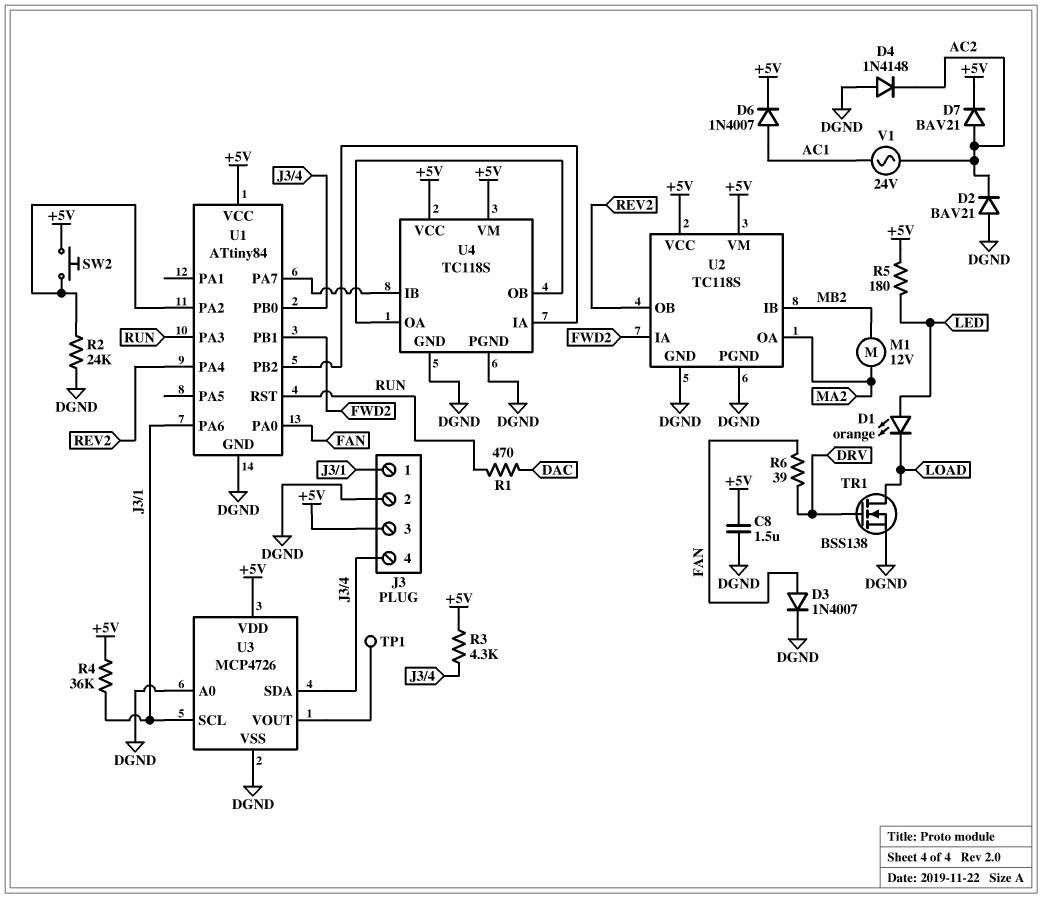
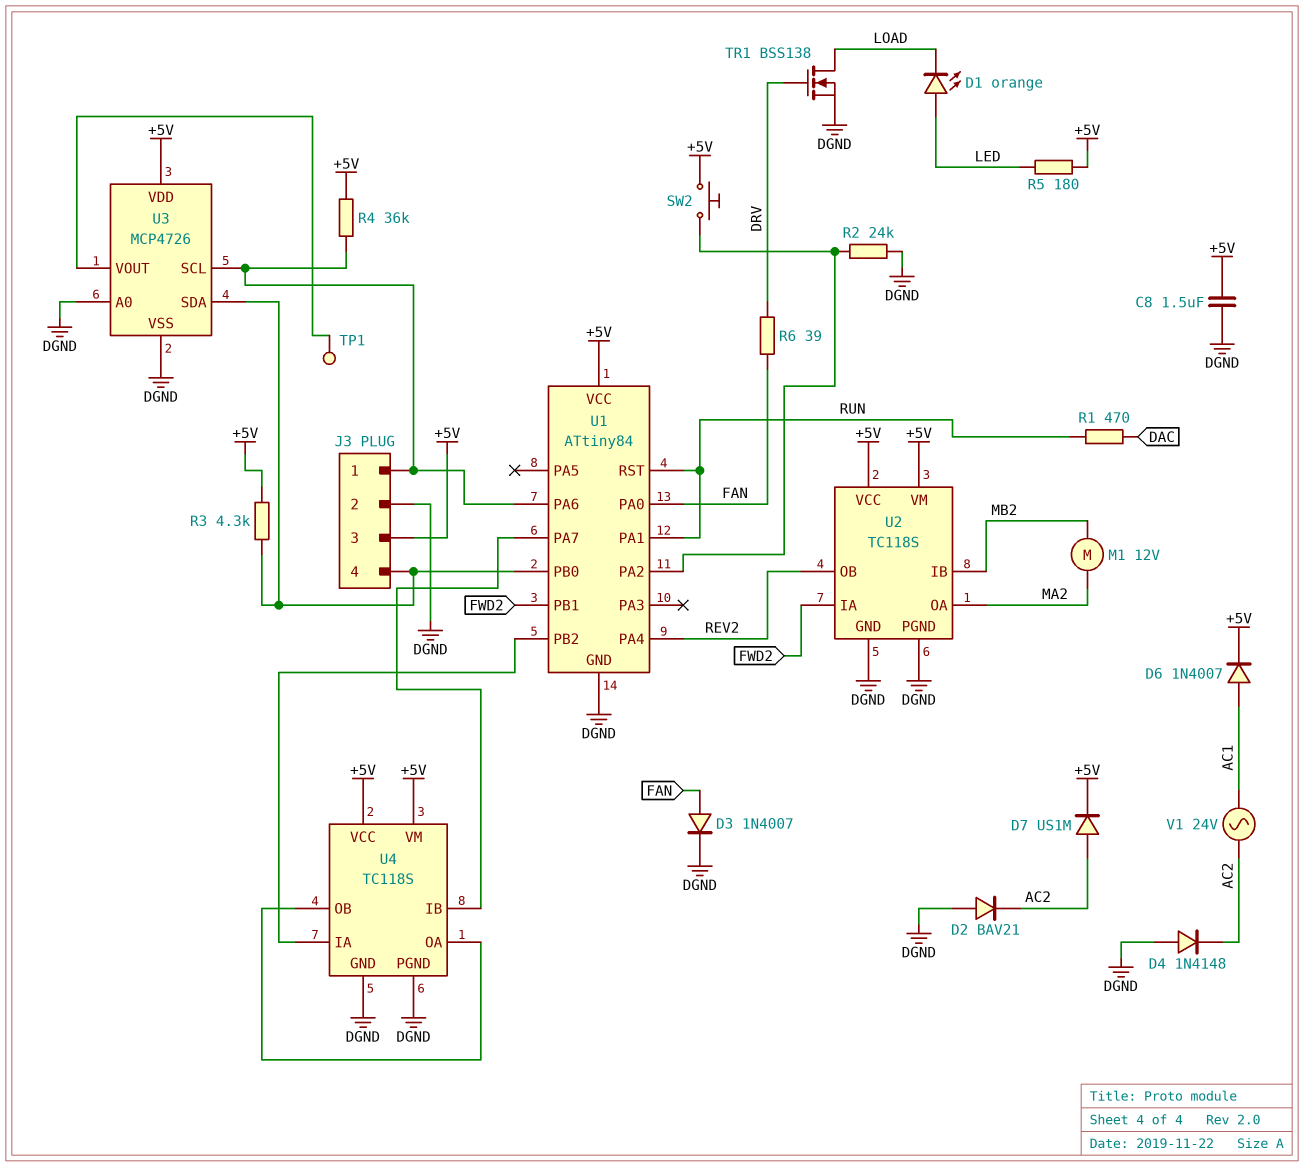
D7: diode BAV21 (A AC2, K +5V) -> diode US1M (A AC2, K +5V)
U1 pin PA1: none -> RUN
U1 pin PA3: RUN -> none

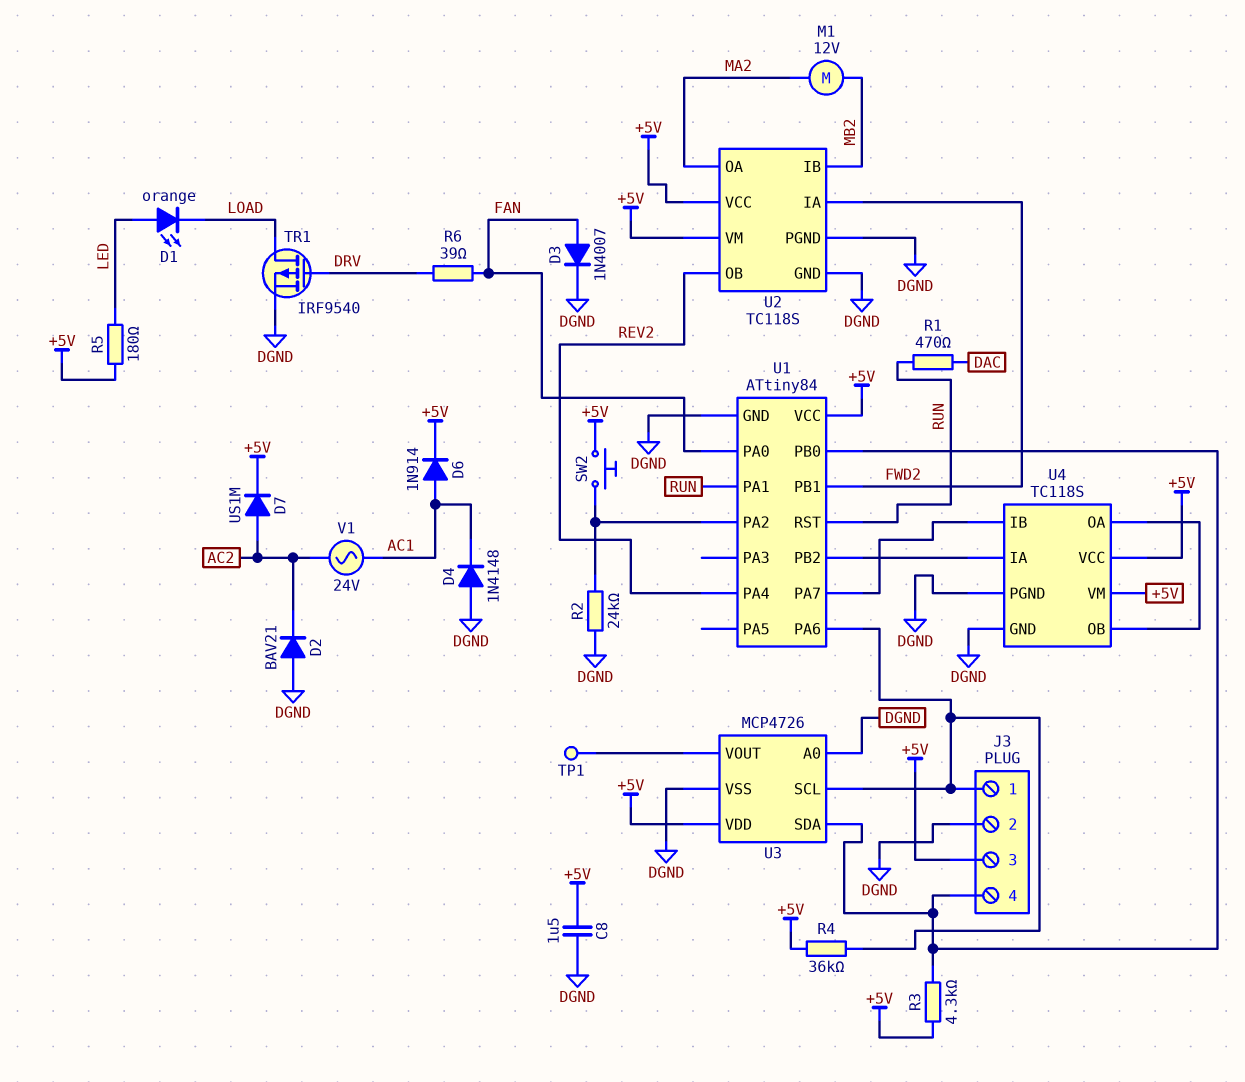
D4: diode 1N4148 (A DGND, K AC2) -> diode 1N4148 (A DGND, K AC1)
D6: diode 1N4007 (A AC1, K +5V) -> diode 1N914 (A AC1, K +5V)
TR1: NMOS BSS138 (G DRV, D LOAD, S DGND) -> PMOS IRF9540 (G DRV, D LOAD, S DGND)

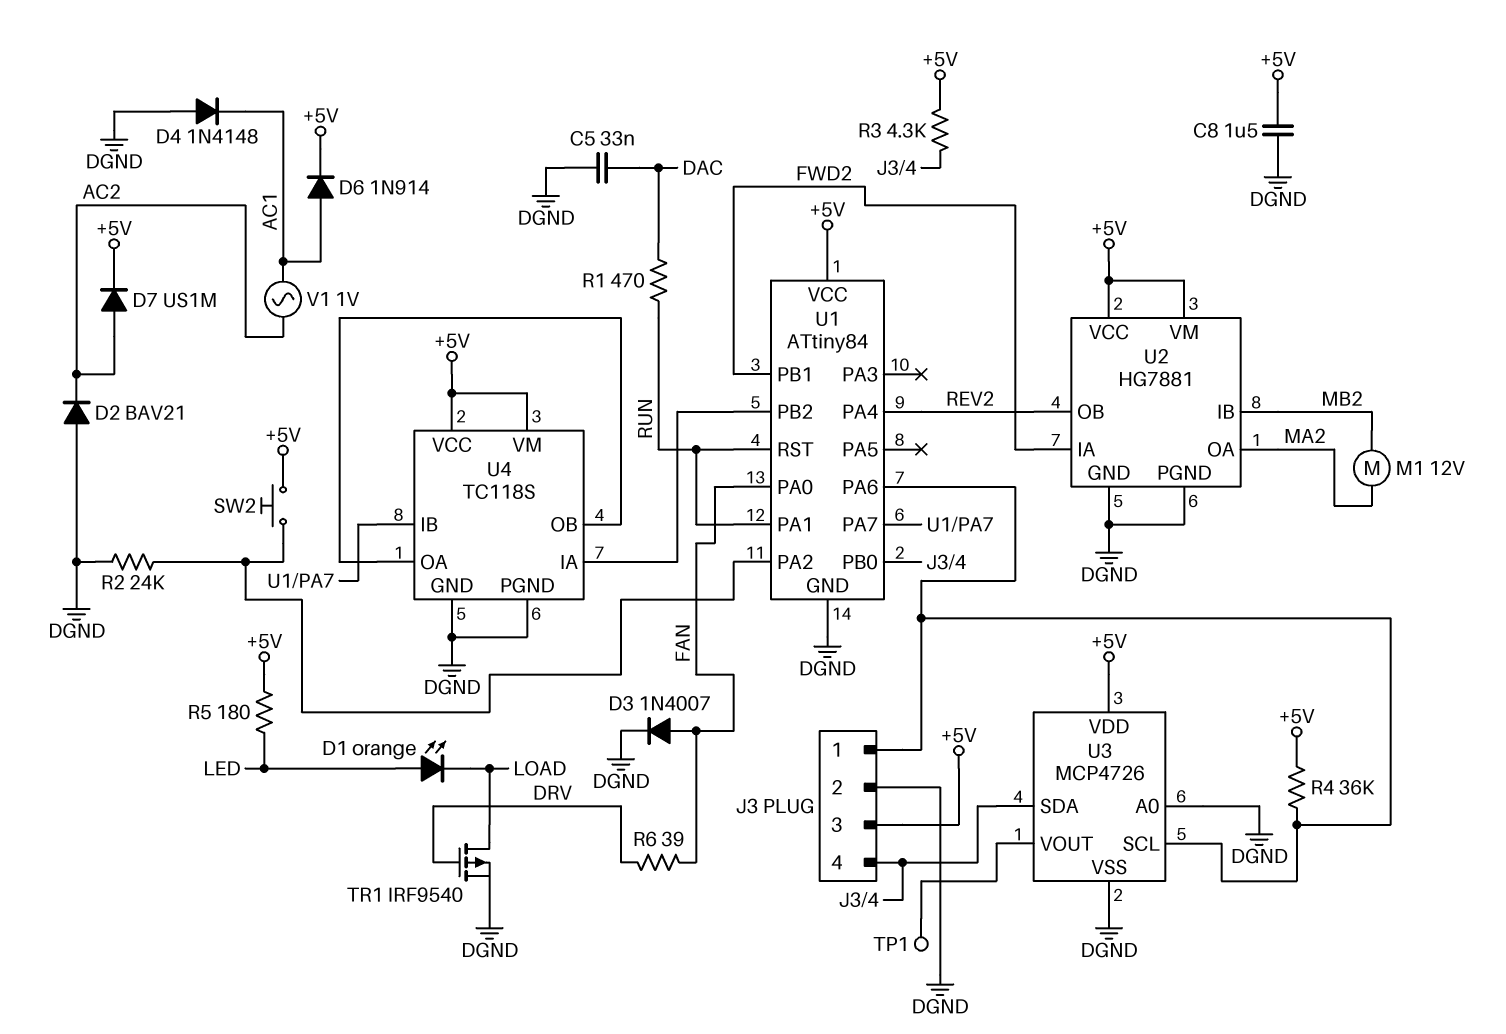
C5: none -> 33nF (DAC, DGND)
U2: TC118S -> HG7881
V1: AC 24V (AC1, AC2) -> AC 1V (AC1, AC2)

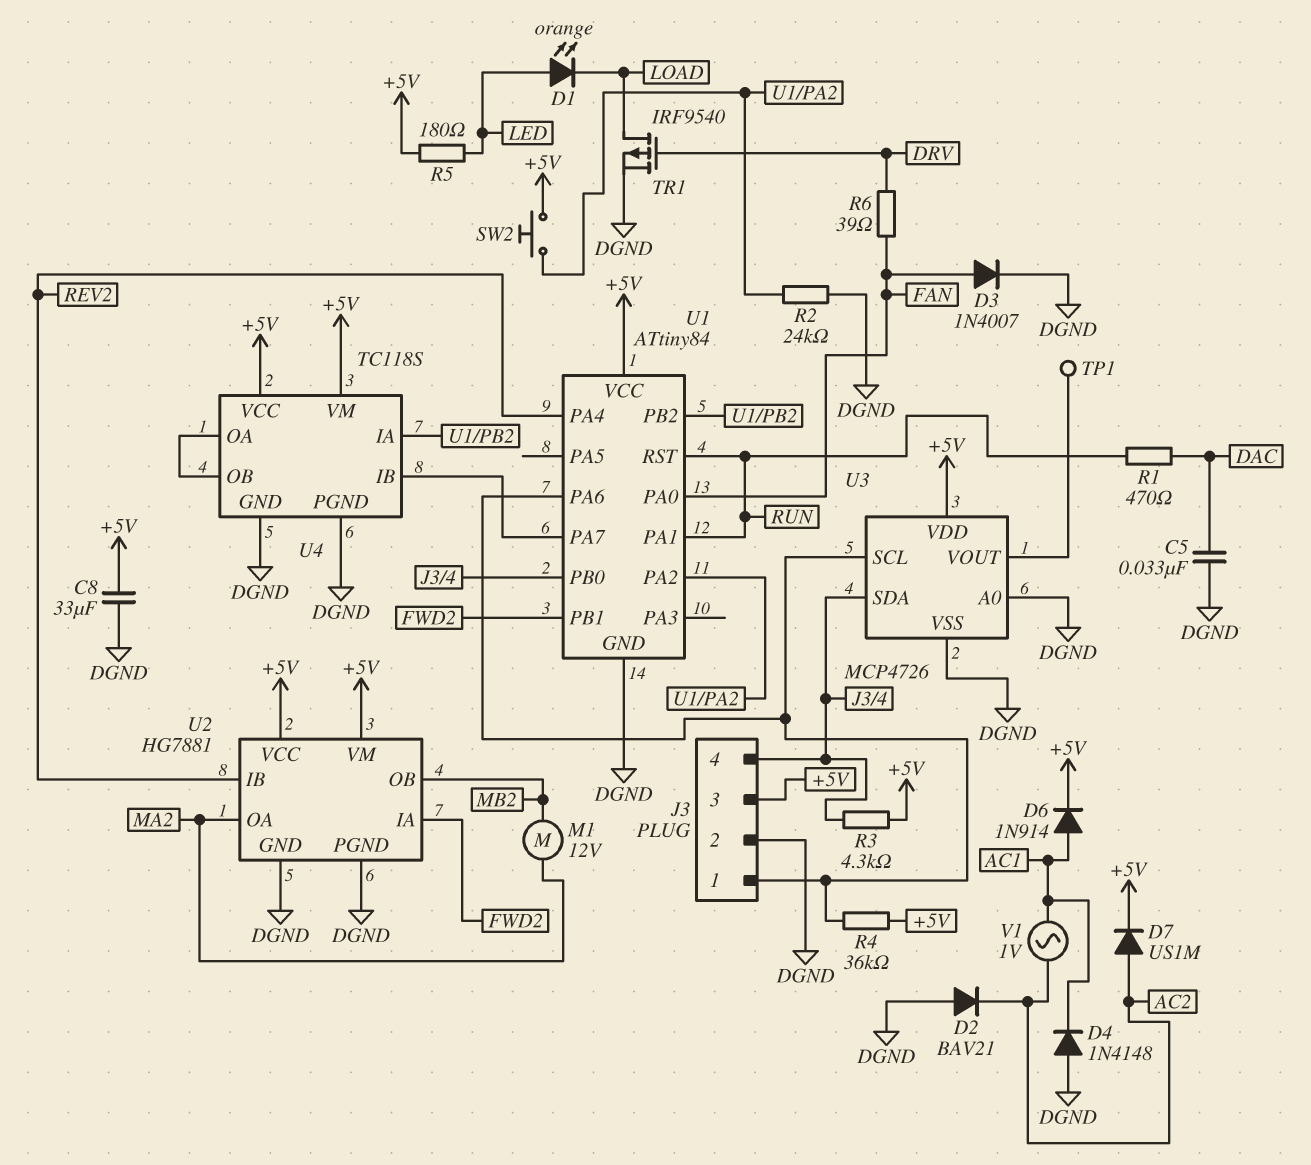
C8: 1.5uF (+5V, DGND) -> 33uF (+5V, DGND)
U2 pin IB: MB2 -> REV2
U2 pin OB: REV2 -> MB2

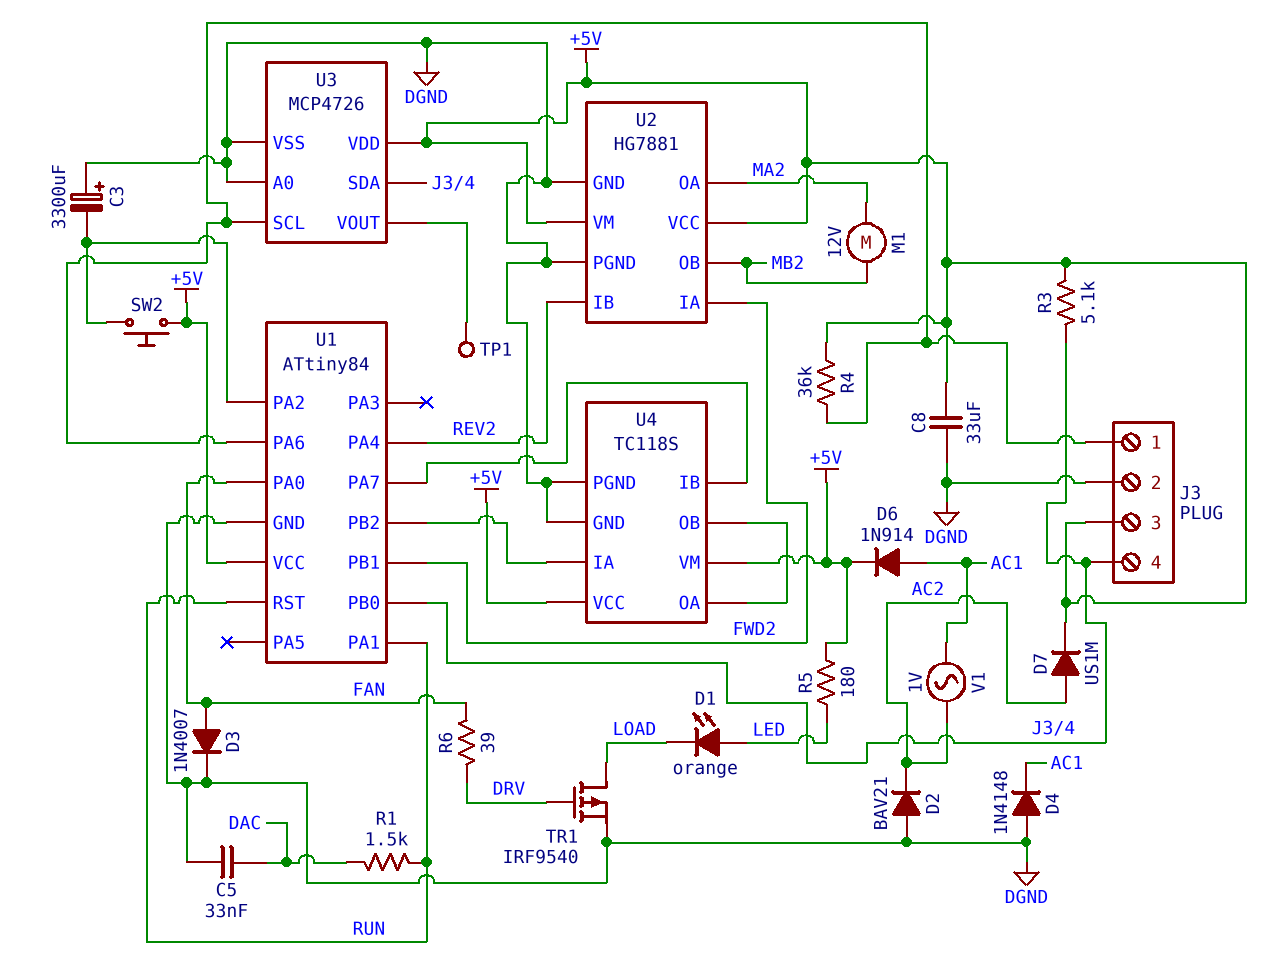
C3: none -> 3300uF (plus DGND, minus U1/PA2)
R1: 470 (DAC, RUN) -> 1.5k (DAC, RUN)
R2: 24k (DGND, U1/PA2) -> none
R3: 4.3k (+5V, J3/4) -> 5.1k (+5V, J3/4)

